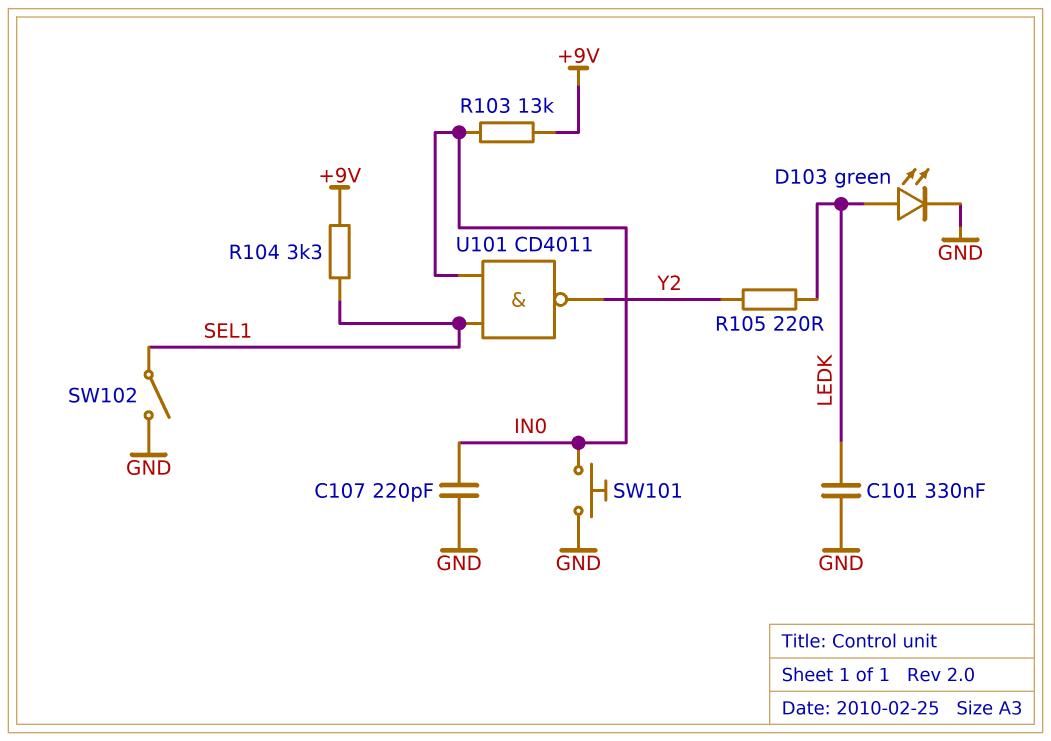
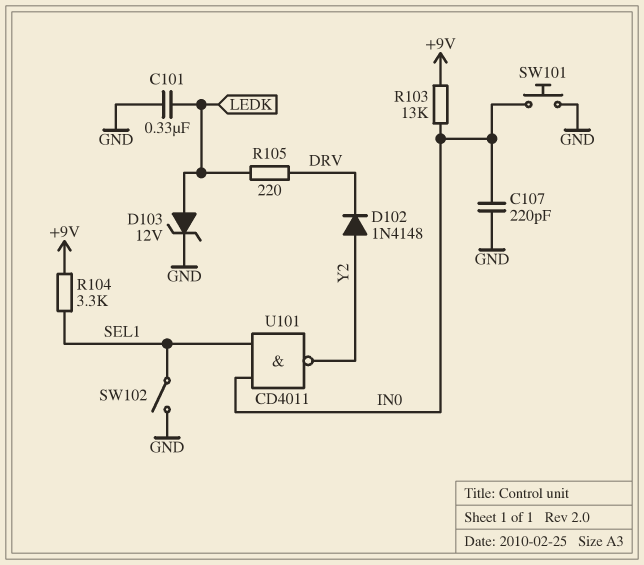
D102: none -> diode 1N4148 (A Y2, K DRV)
D103: LED green (A LEDK, K GND) -> zener 12V (A LEDK, K GND)
R105: 220 (LEDK, Y2) -> 220 (DRV, LEDK)

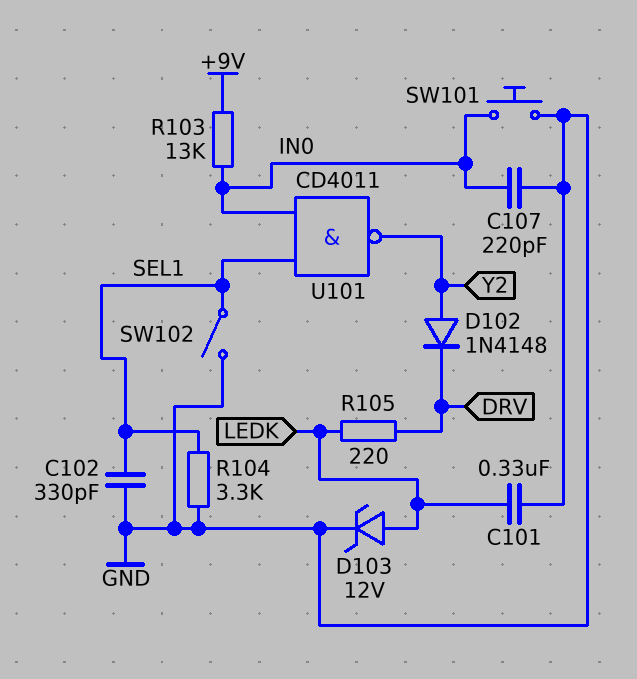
C102: none -> 330pF (GND, SEL1)
R104: 3.3k (+9V, SEL1) -> 3.3k (GND, SEL1)

